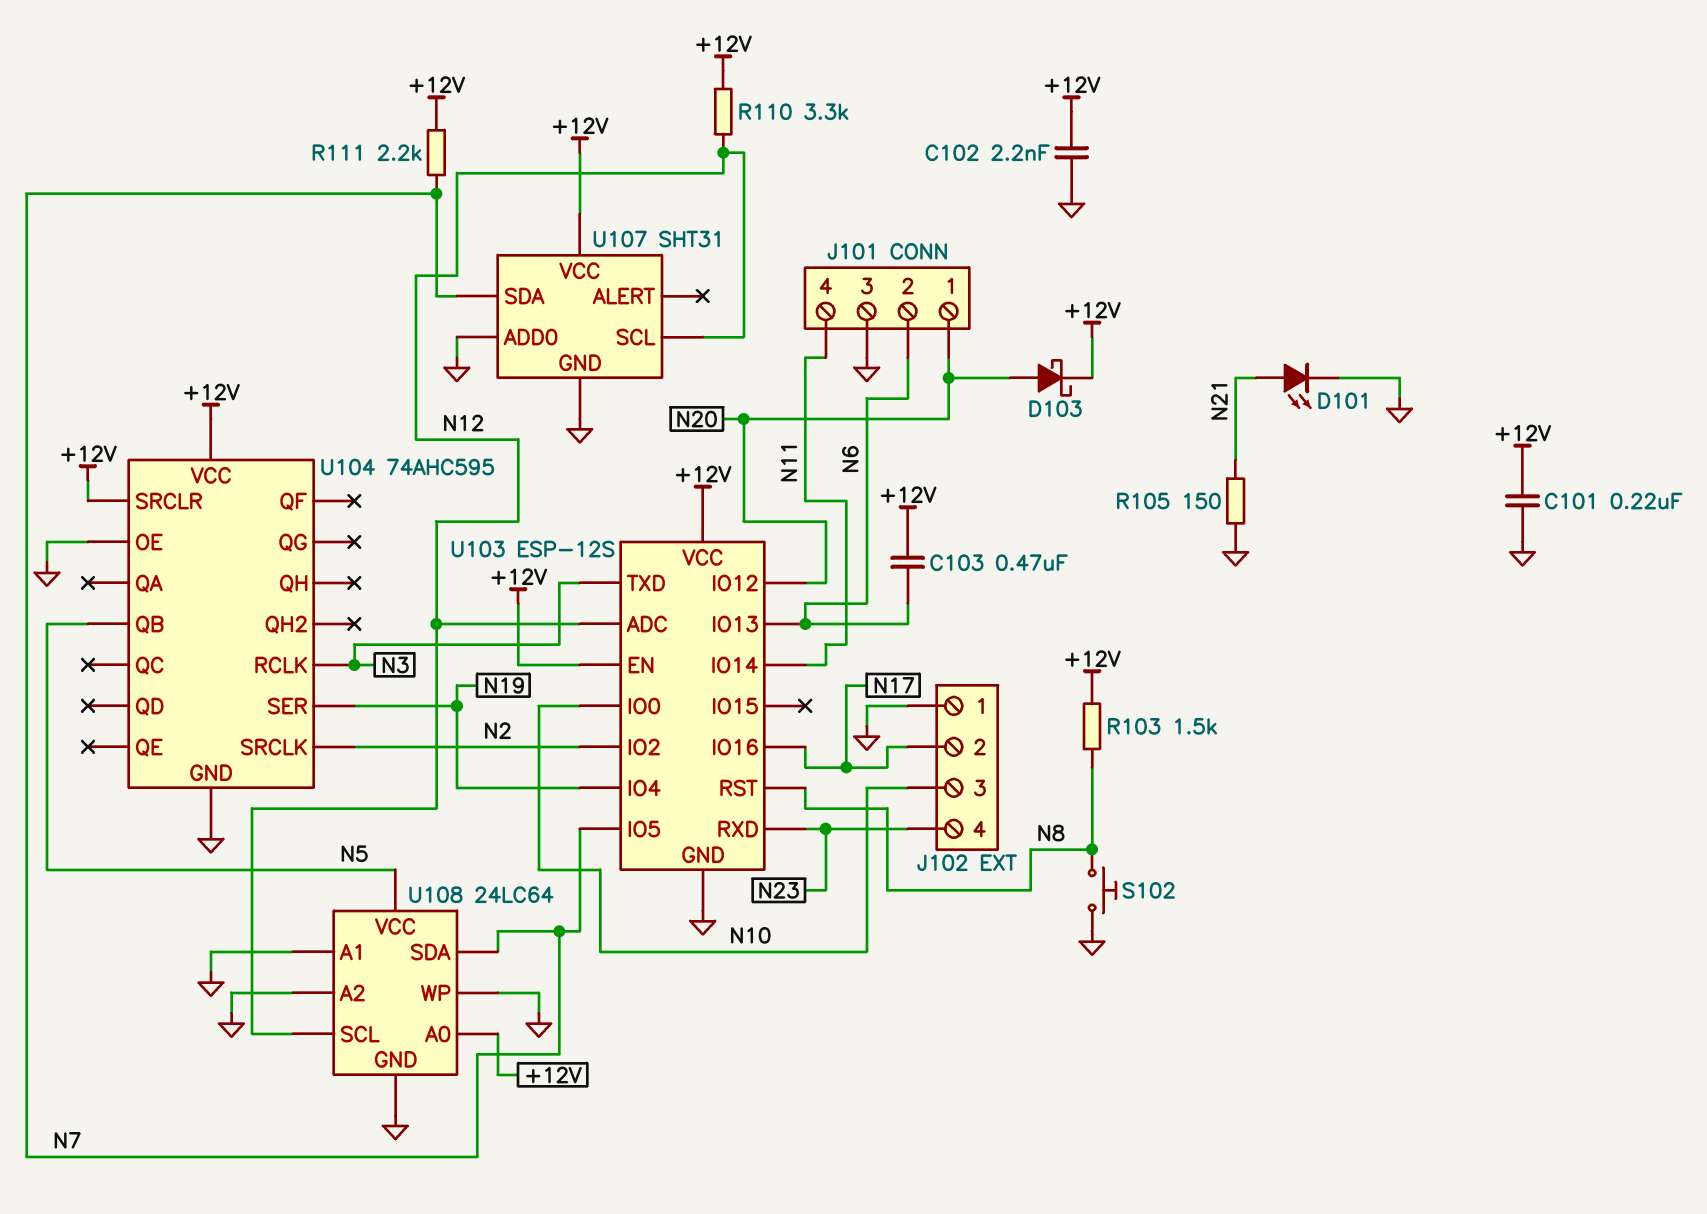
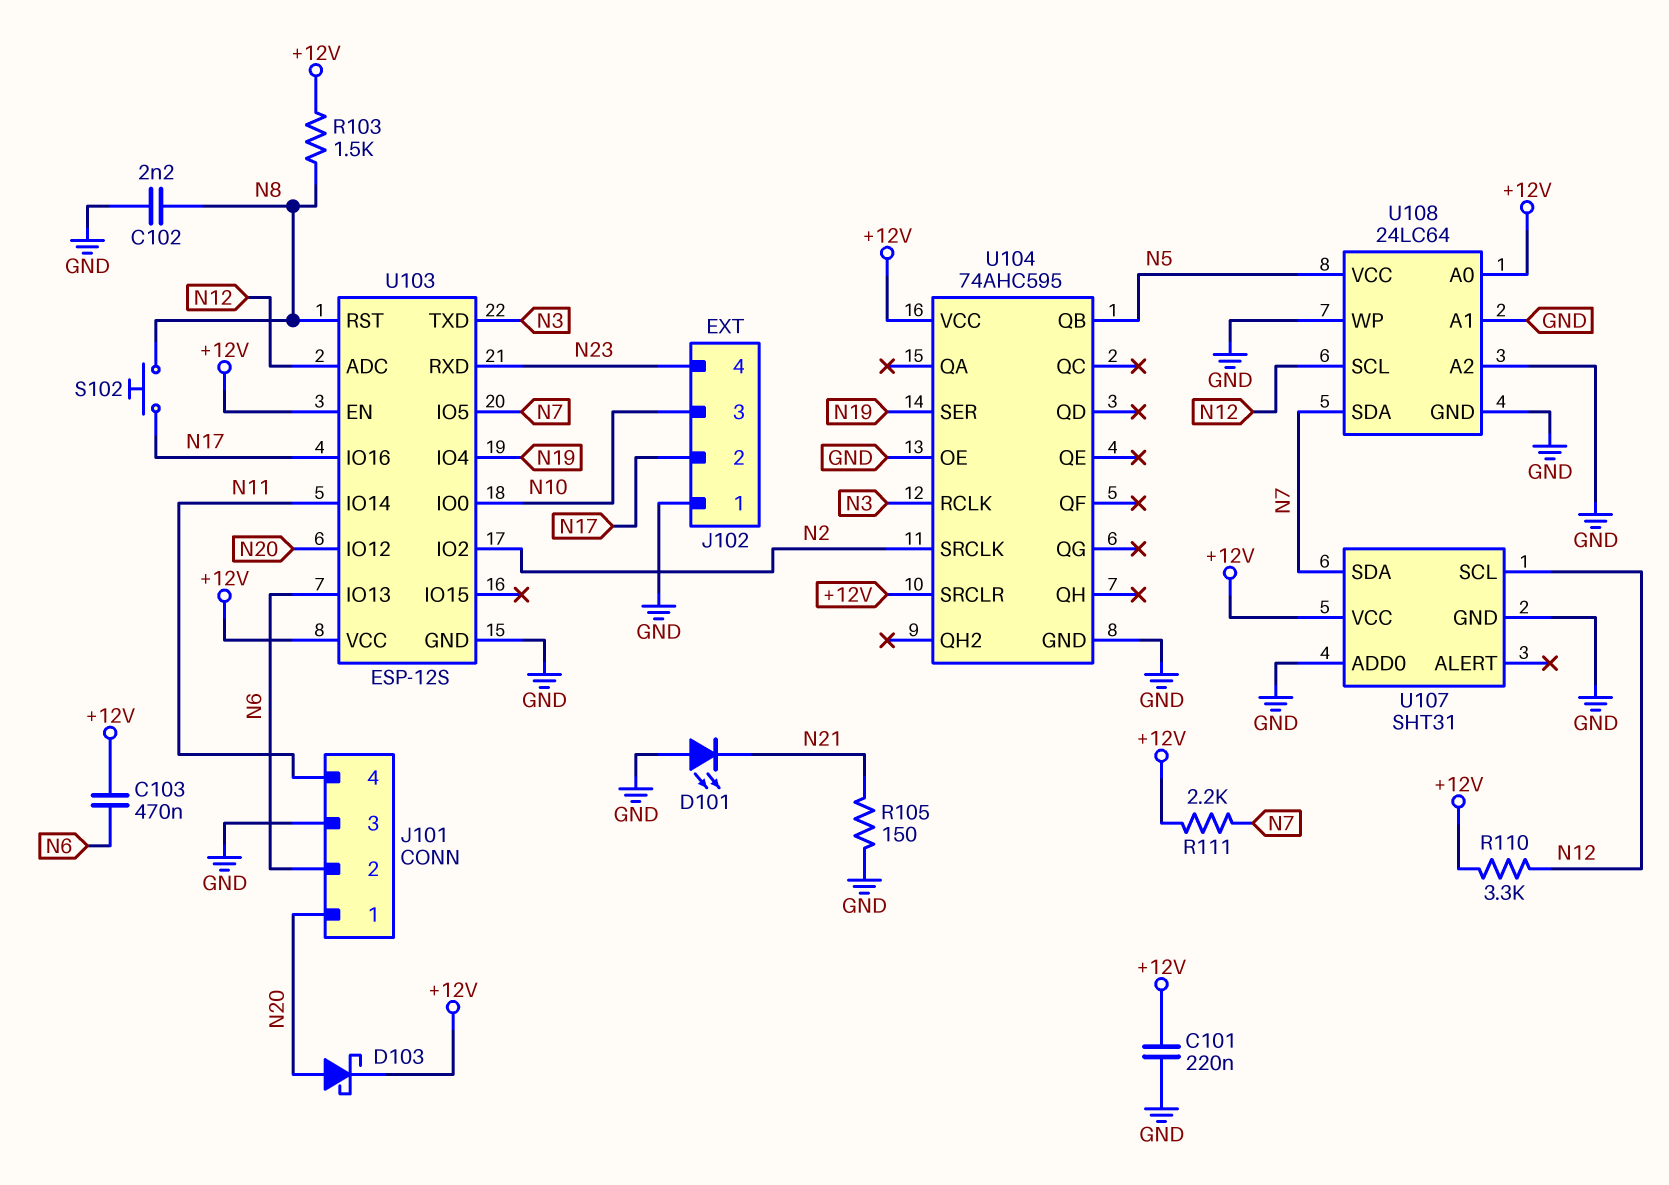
C102: 2.2nF (+12V, GND) -> 2.2nF (GND, N8)
D101: LED (A N21, K GND) -> LED (A GND, K N21)
S102: button (GND, N8) -> button (N8, N17)

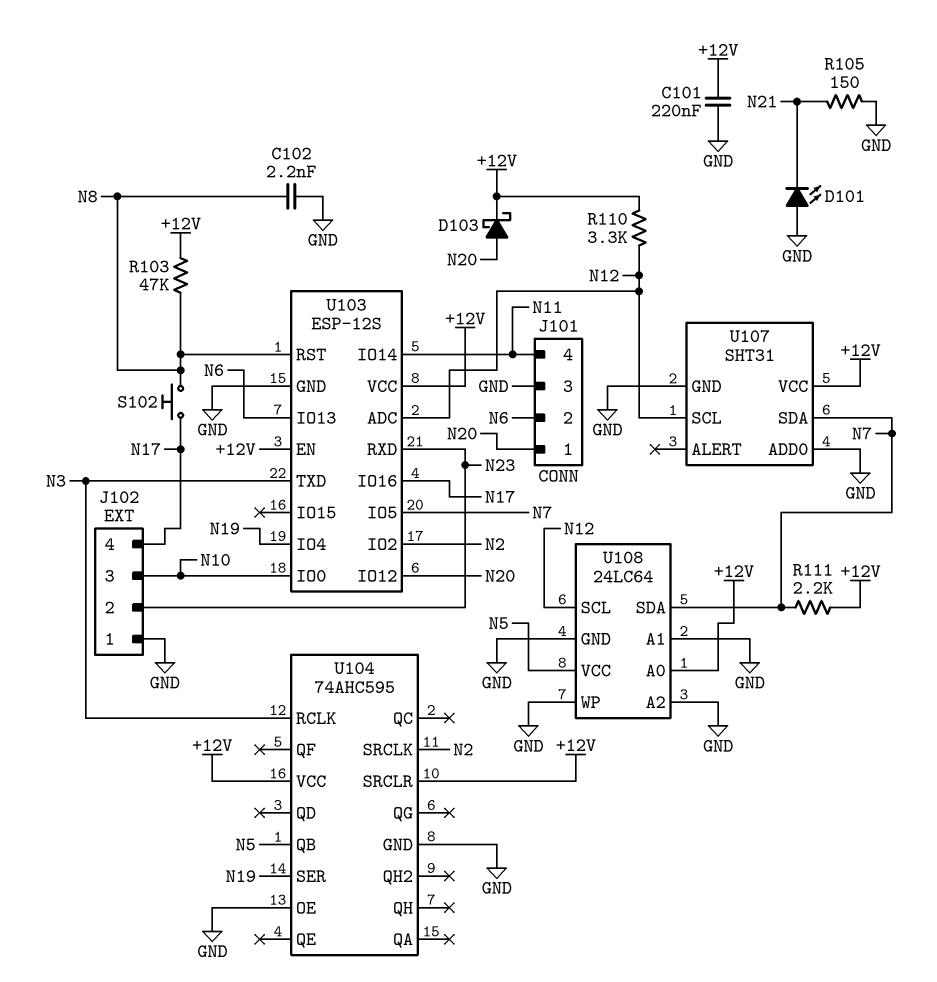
C103: 470nF (+12V, N6) -> none
J102 pin 2: N17 -> N23
J102 pin 4: N23 -> N17
R103: 1.5k (+12V, N8) -> 47k (+12V, N8)

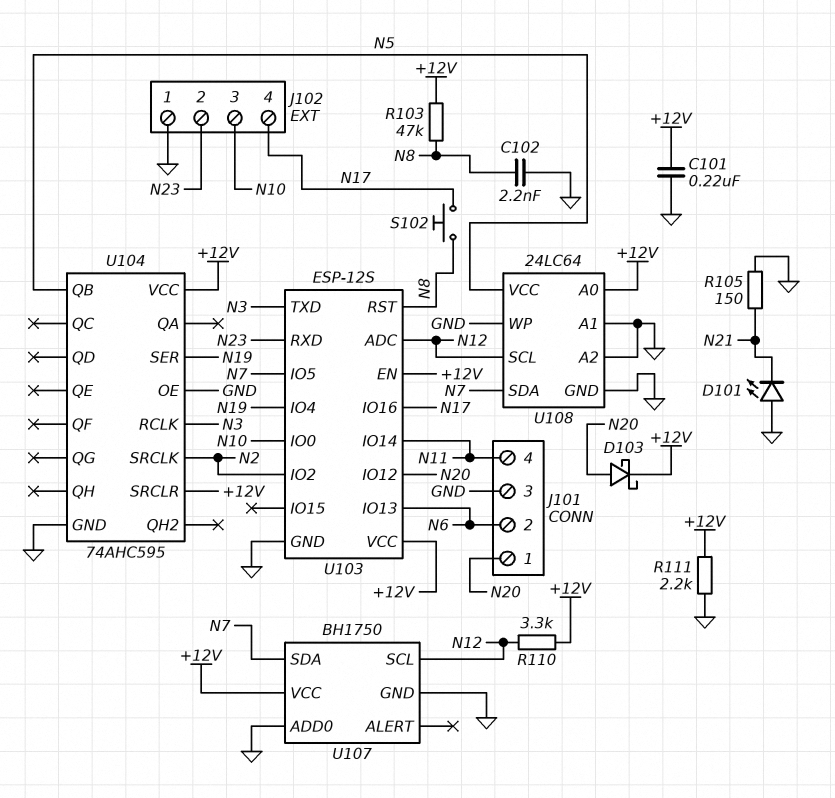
R111: 2.2k (+12V, N7) -> 2.2k (+12V, GND)
U107: SHT31 -> BH1750

